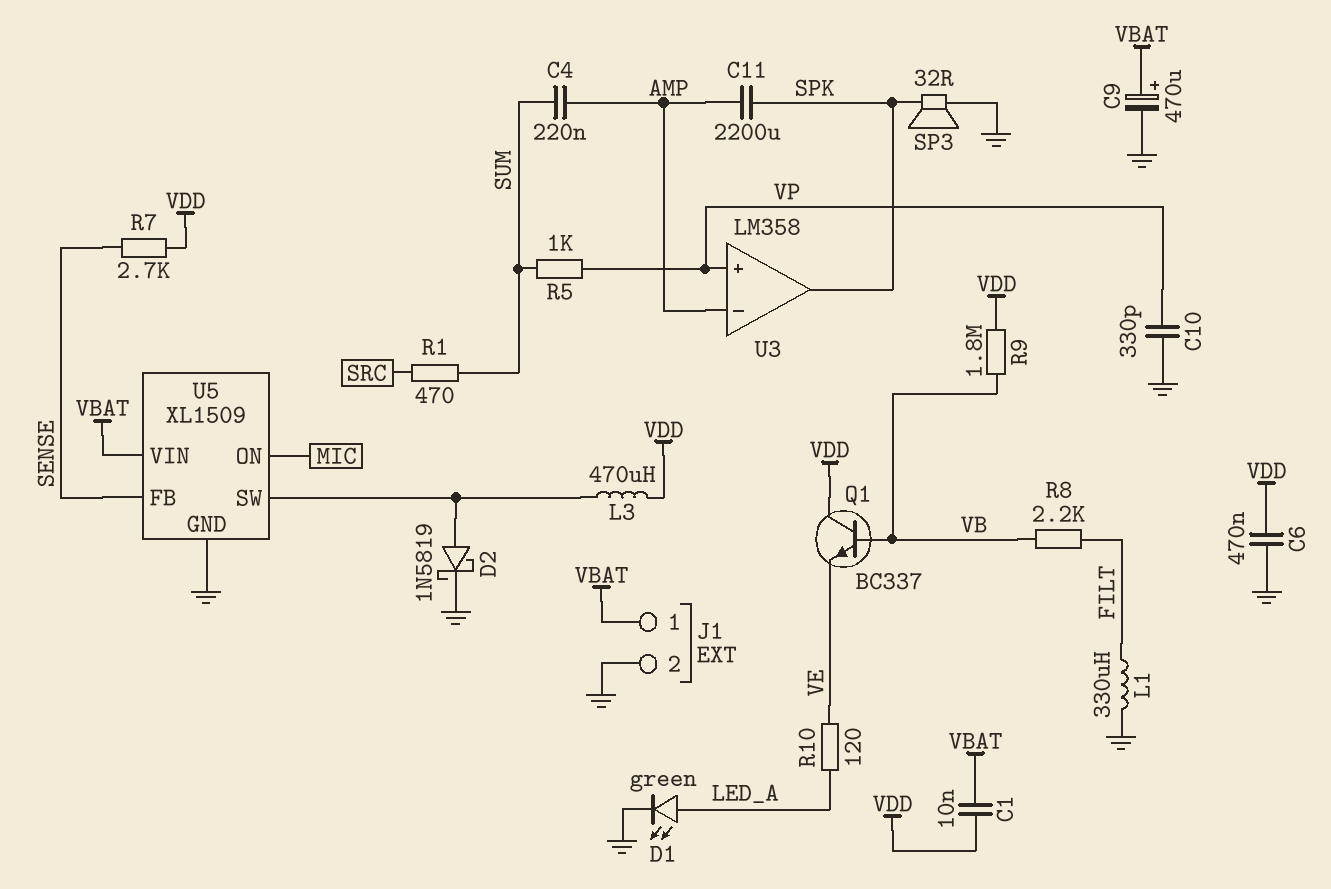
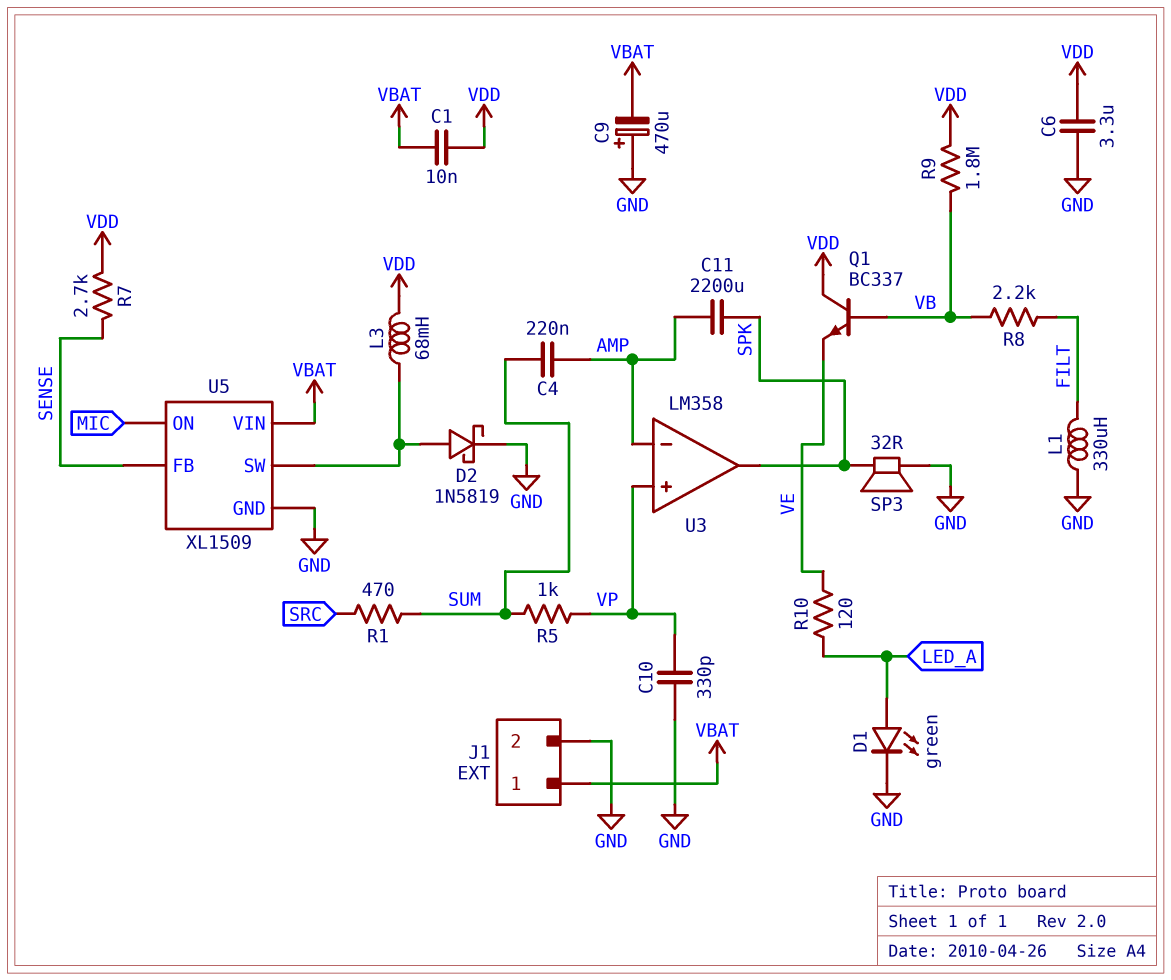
C6: 470nF (GND, VDD) -> 3.3uF (GND, VDD)
C9: 470uF (plus VBAT, minus GND) -> 470uF (plus GND, minus VBAT)
L3: 470uH (U5/SW, VDD) -> 68mH (U5/SW, VDD)

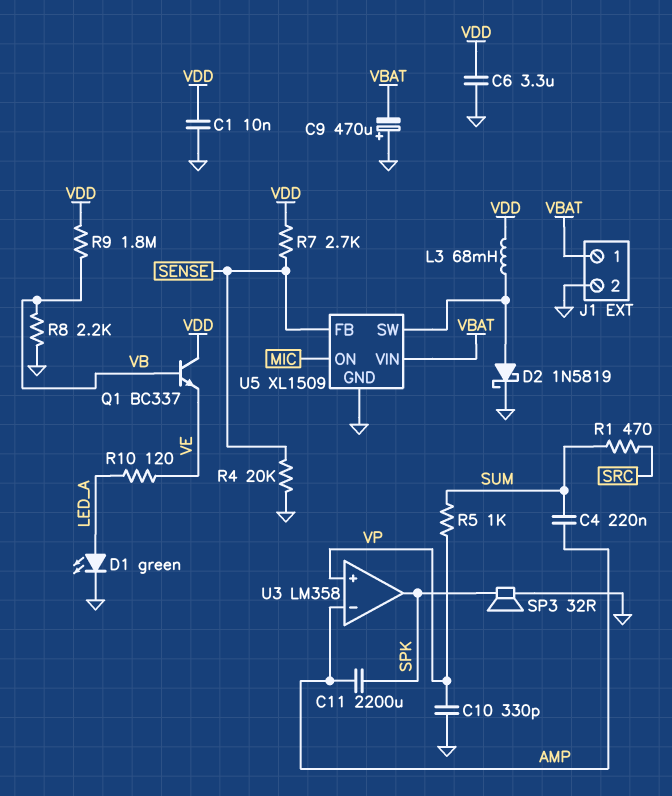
C1: 10nF (VBAT, VDD) -> 10nF (GND, VDD)
L1: 330uH (FILT, GND) -> none
R4: none -> 20k (GND, SENSE)
R8: 2.2k (FILT, VB) -> 2.2k (GND, VB)

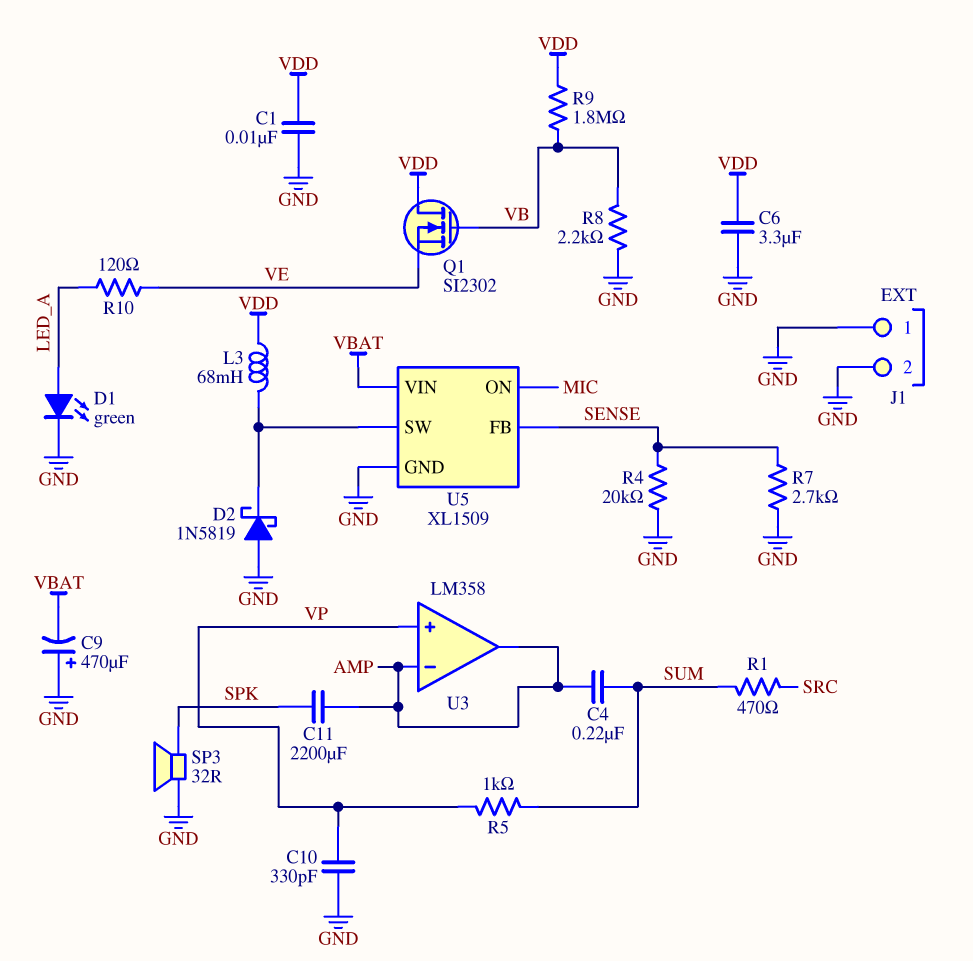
D2: schottky 1N5819 (A U5/SW, K GND) -> schottky 1N5819 (A GND, K U5/SW)
J1 pin 1: VBAT -> GND
Q1: NPN BC337 (B VB, C VDD, E VE) -> NMOS SI2302 (G VB, D VDD, S VE)
R7: 2.7k (SENSE, VDD) -> 2.7k (GND, SENSE)
U3 pin out: SPK -> AMP

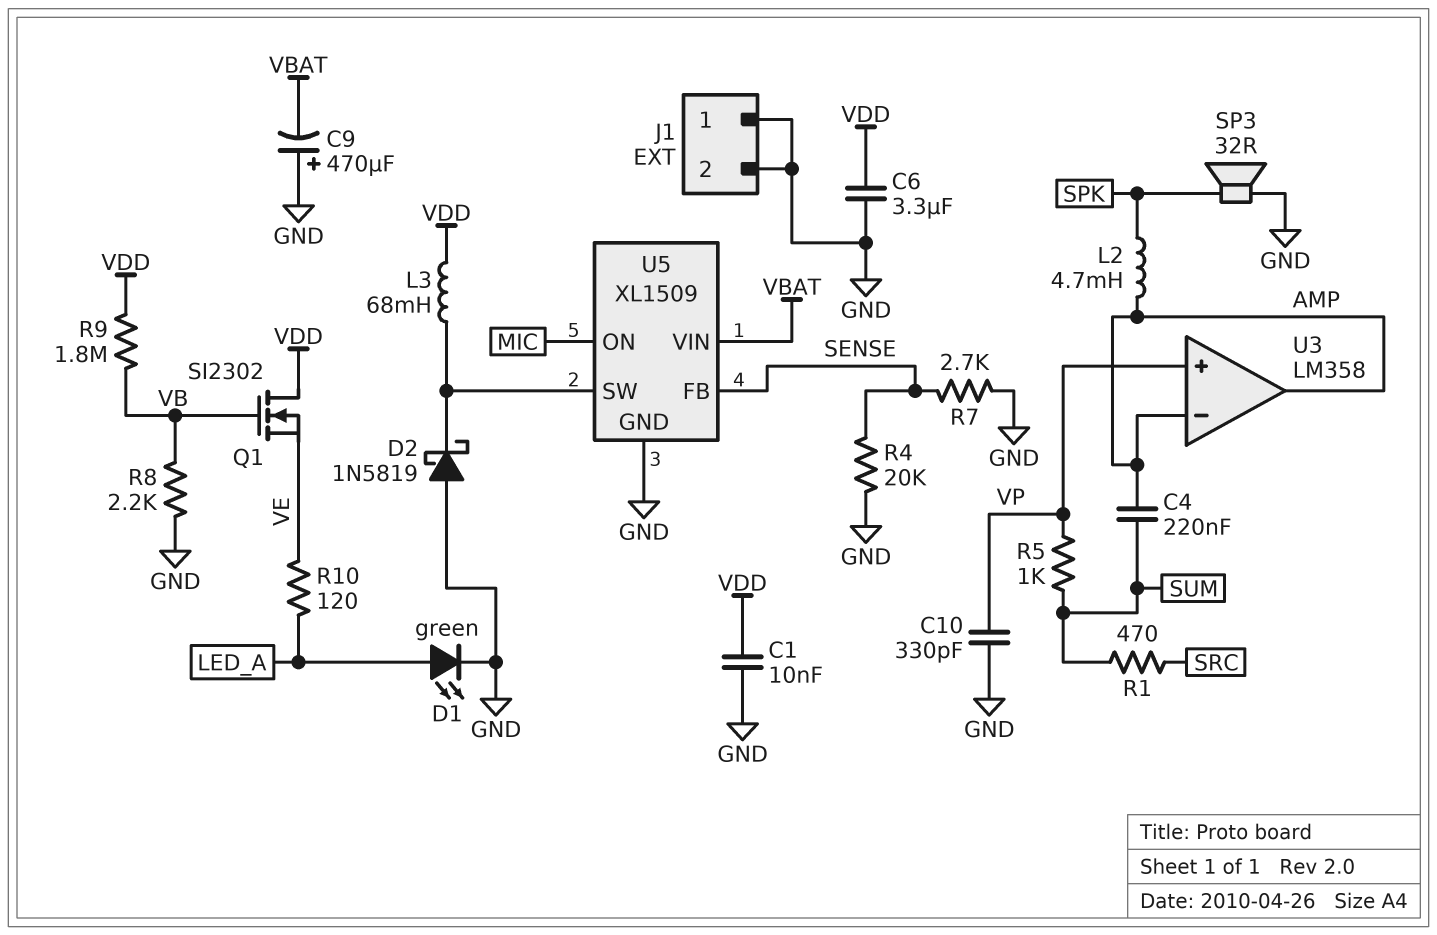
C11: 2200uF (AMP, SPK) -> none
L2: none -> 4.7mH (AMP, SPK)

